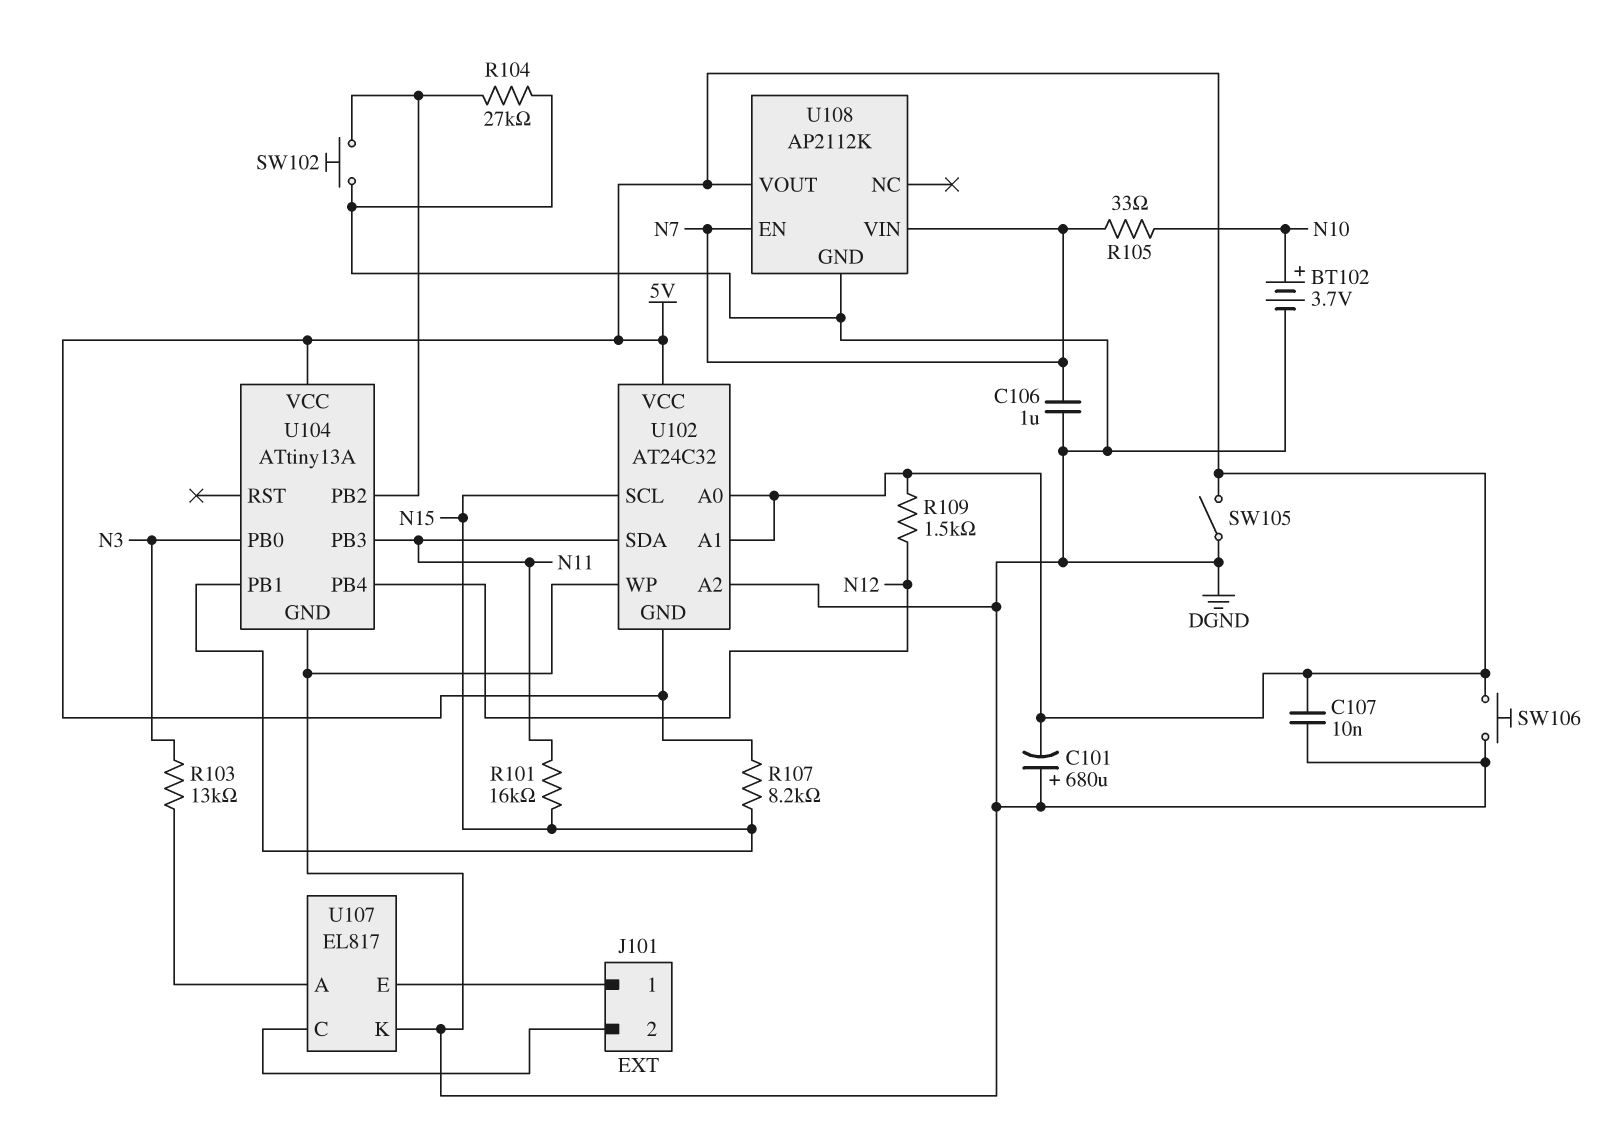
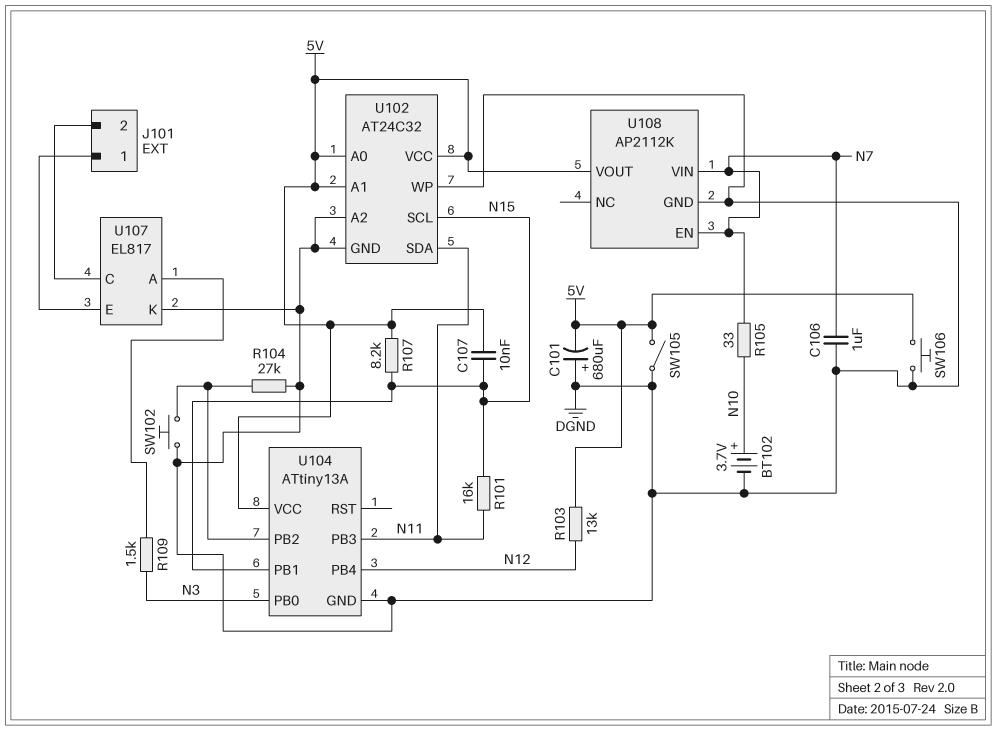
C107: 10nF (5V, DGND) -> 10nF (5V, N15)
R103: 13k (N3, U107/A) -> 13k (5V, N12)
R109: 1.5k (5V, N12) -> 1.5k (N3, U107/A)
U102 pin GND: 5V -> DGND

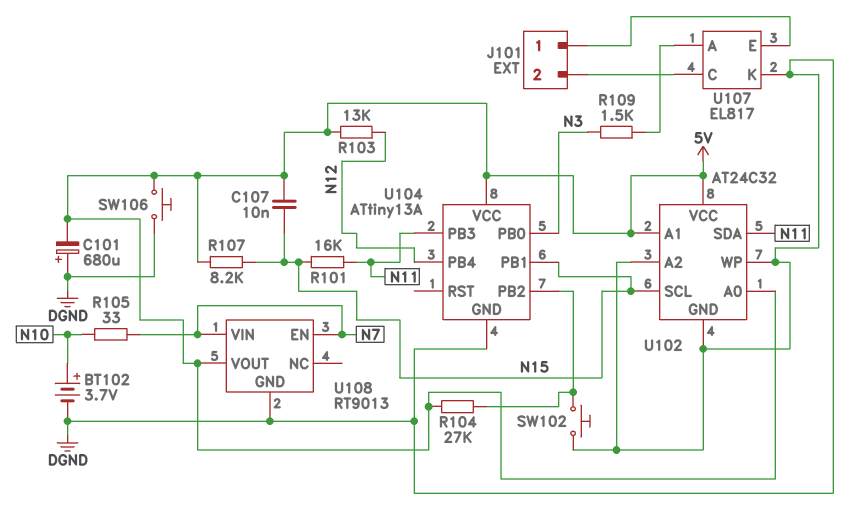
C106: 1uF (DGND, N7) -> none
R104: 27k (DGND, U104/PB2) -> 27k (5V, U104/PB2)
SW105: switch (5V, DGND) -> none
U108: AP2112K -> RT9013

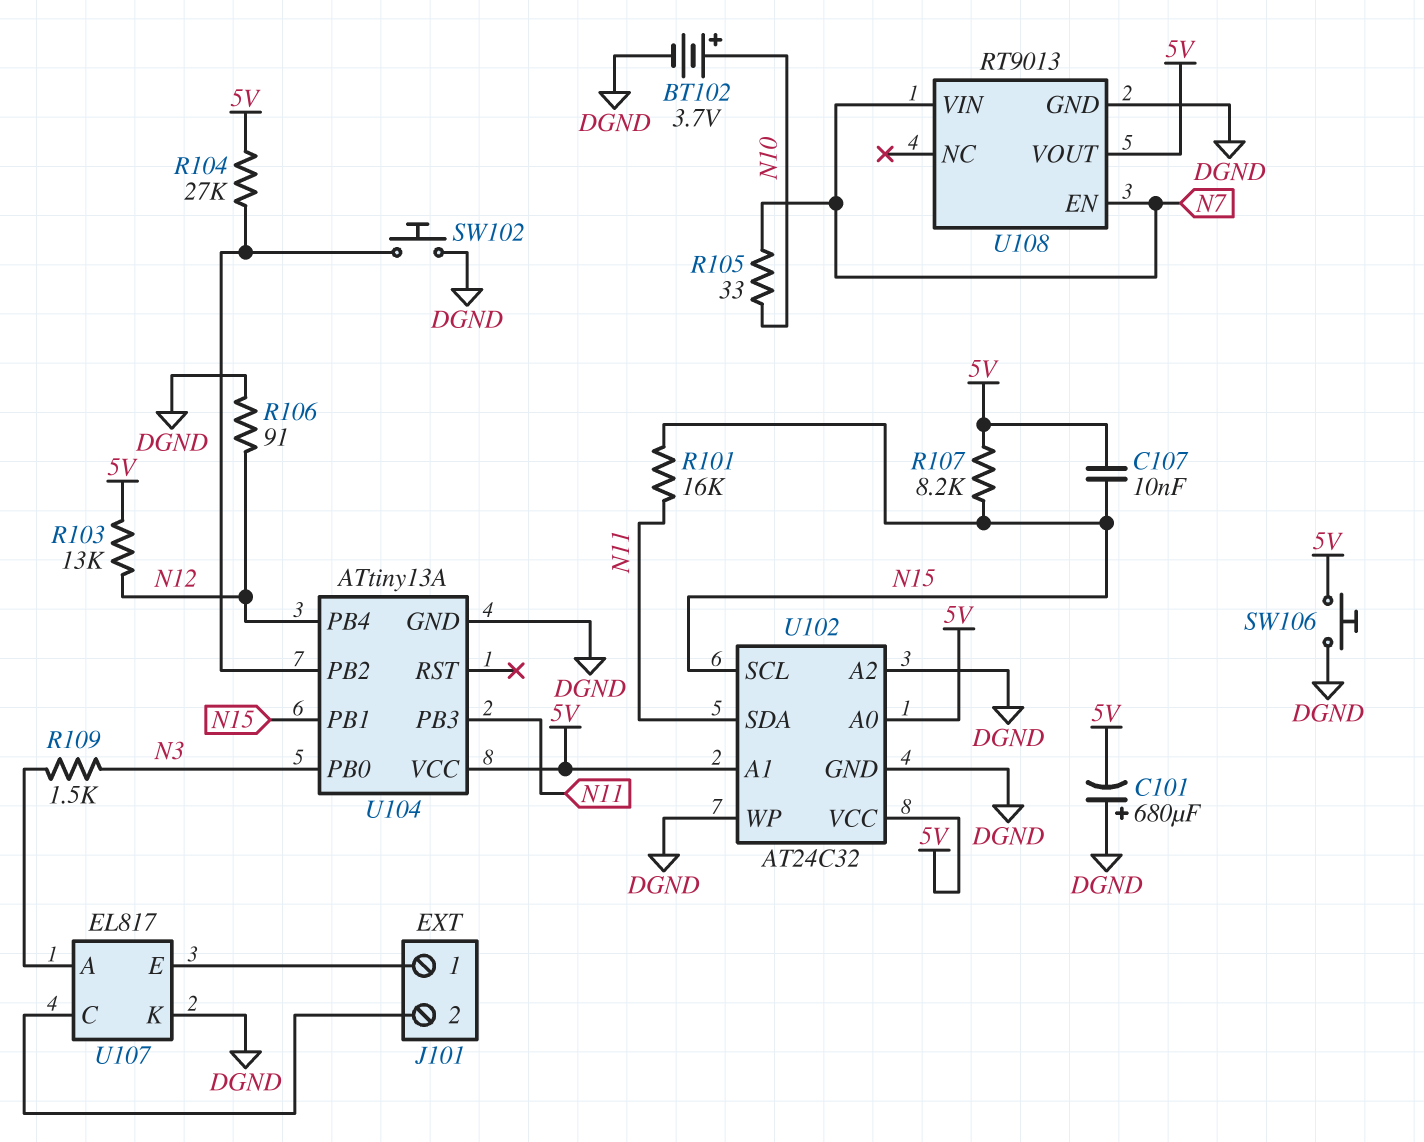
R106: none -> 91 (DGND, N12)

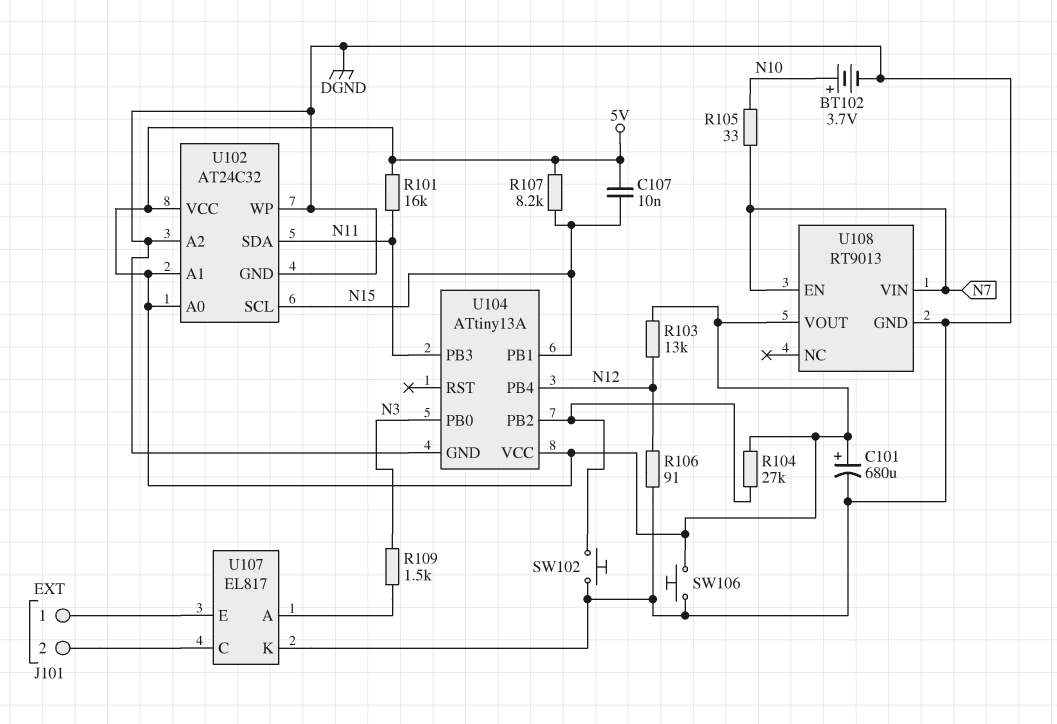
C101: 680uF (plus DGND, minus 5V) -> 680uF (plus 5V, minus DGND)
R101: 16k (N11, N15) -> 16k (5V, N11)

